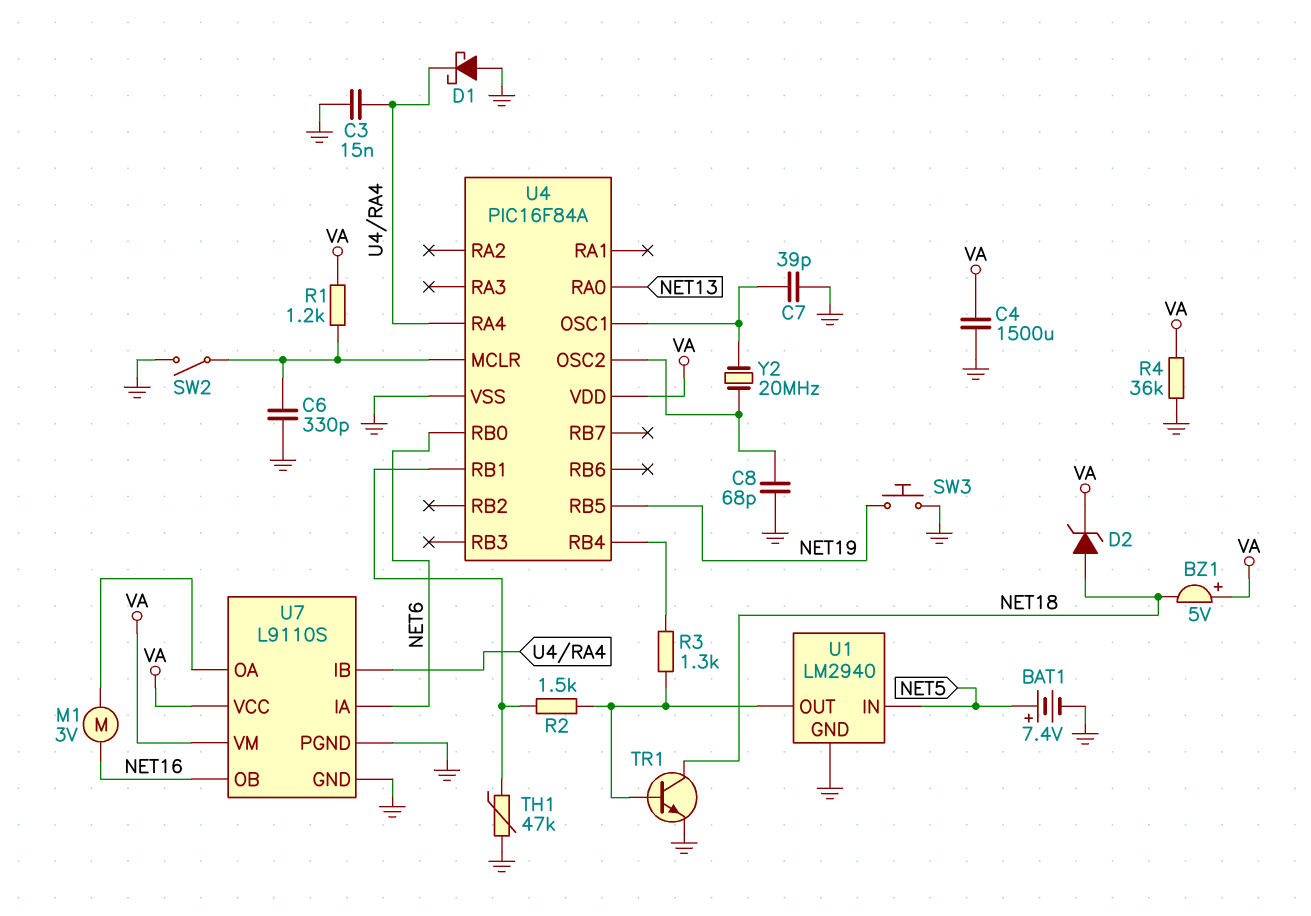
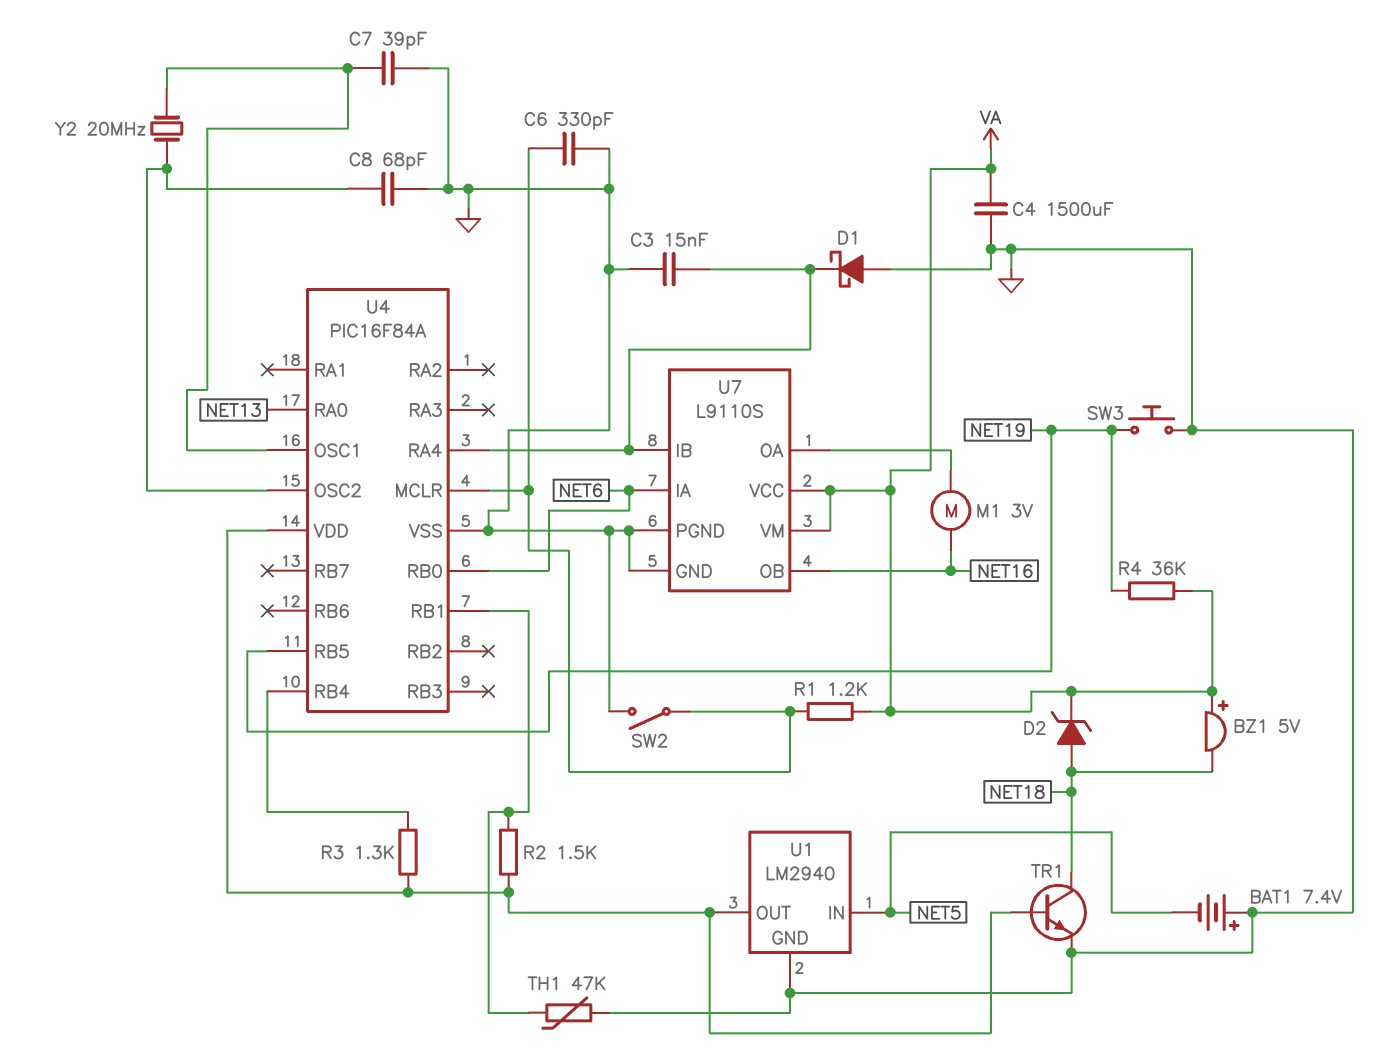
BAT1: 7.4V (plus NET5, minus GND) -> 7.4V (plus GND, minus NET5)
R4: 36k (GND, VA) -> 36k (NET19, VA)
U4 pin VDD: VA -> U1/OUT

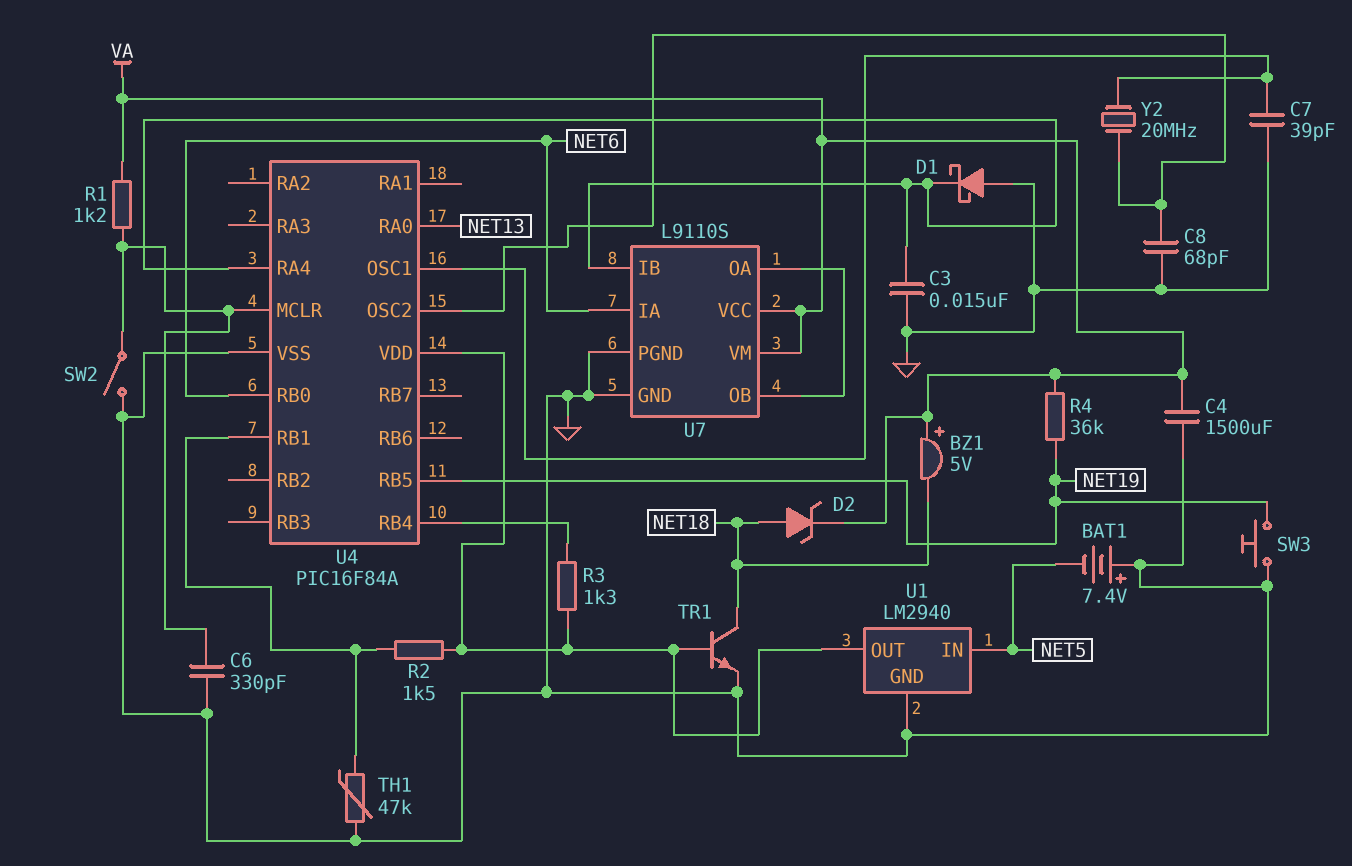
M1: motor 3V (NET16, U7/OA) -> none
U7 pin OB: NET16 -> U7/OA

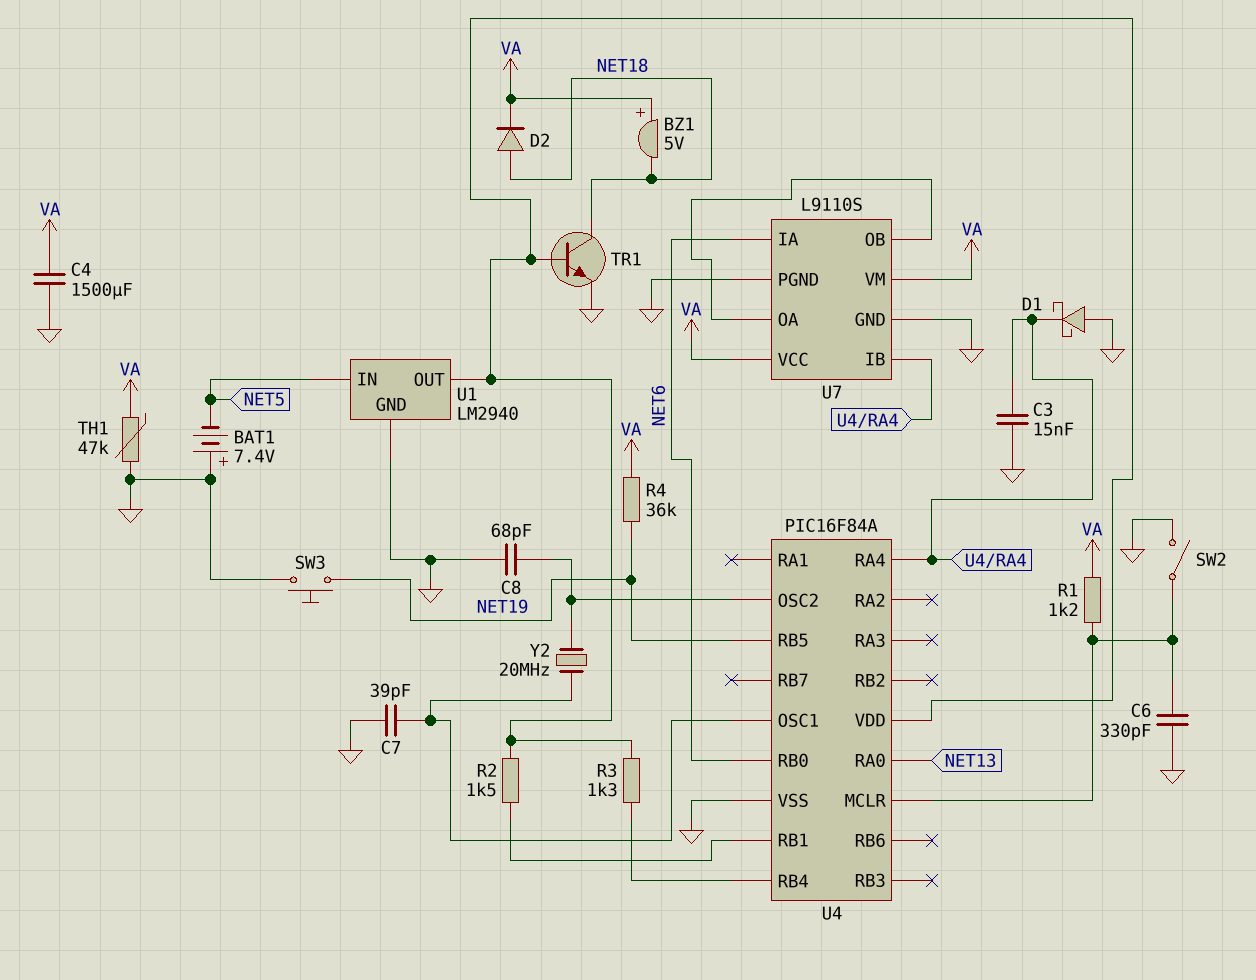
D2: zener (A NET18, K VA) -> diode (A NET18, K VA)
TH1: 47k (GND, U4/RB1) -> 47k (GND, VA)

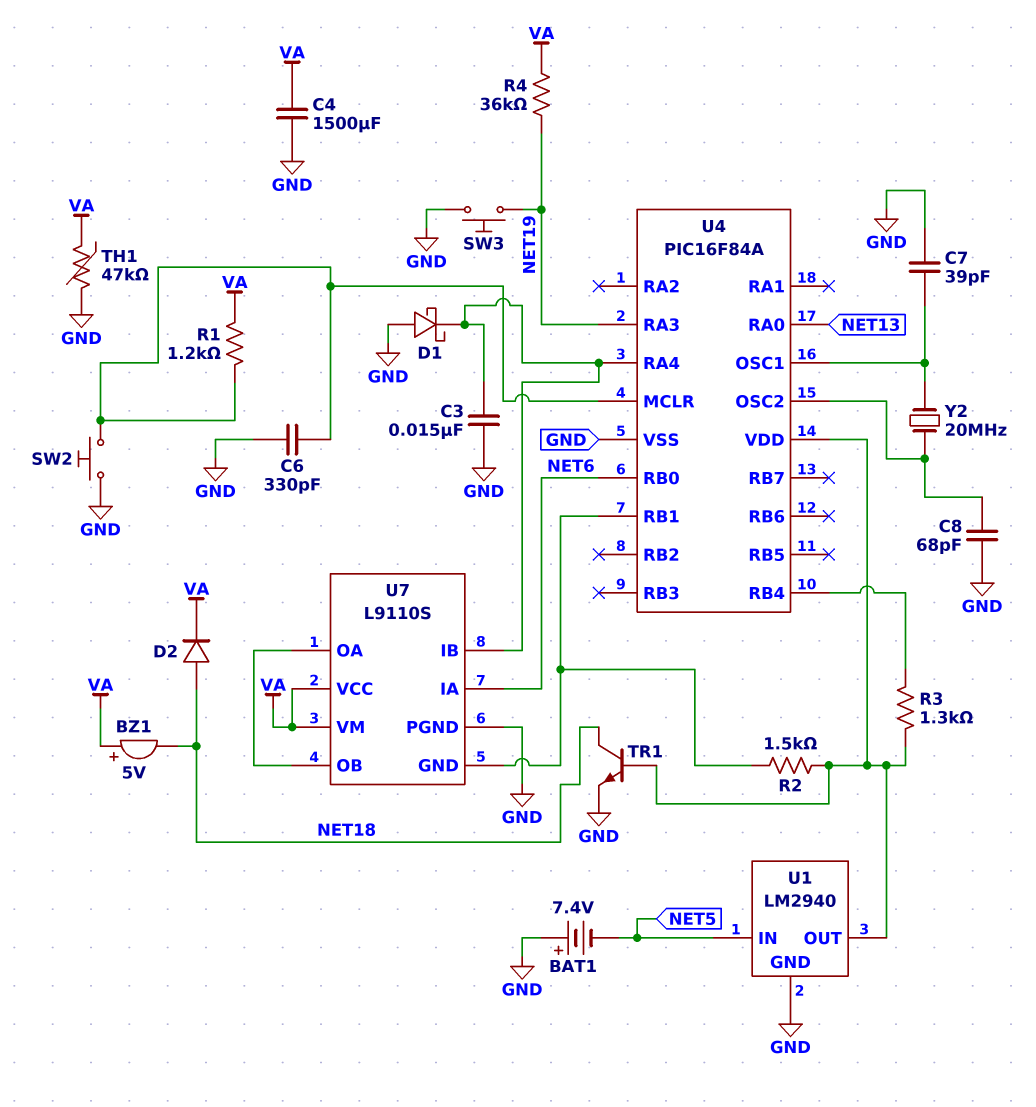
SW2: switch (GND, U4/MCLR) -> button (GND, U4/MCLR)
U4 pin RA3: none -> NET19
U4 pin RB5: NET19 -> none
U7 pin GND: GND -> U4/RB1

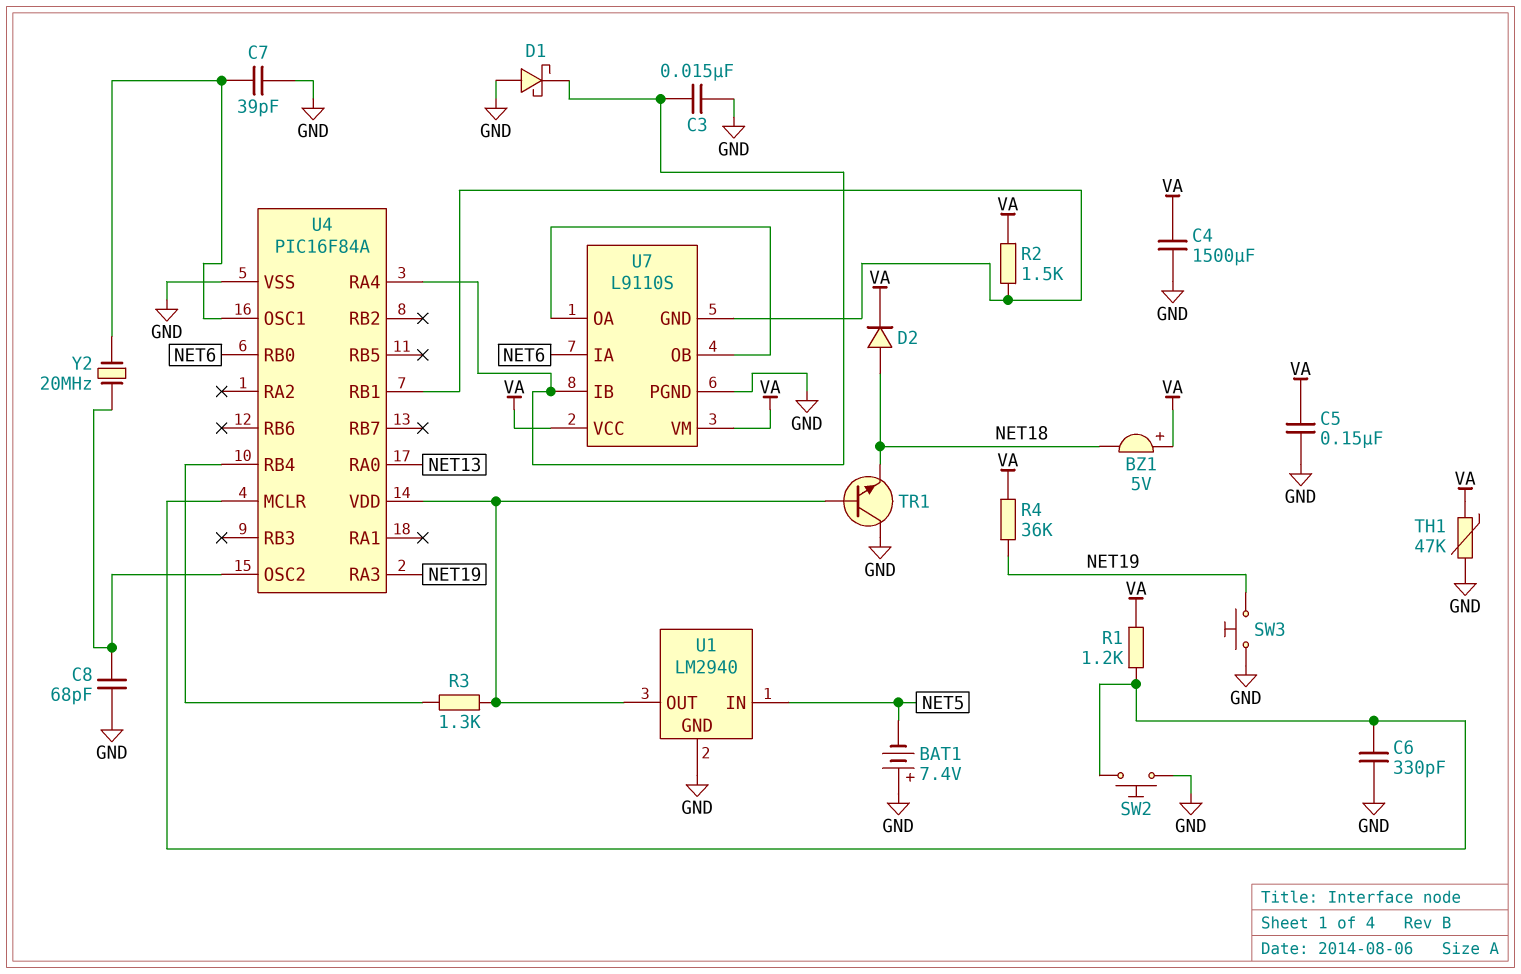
C5: none -> 150nF (GND, VA)
R2: 1.5k (U1/OUT, U4/RB1) -> 1.5k (U4/RB1, VA)
TR1: NPN (B U1/OUT, C NET18, E GND) -> NPN (B U1/OUT, C GND, E NET18)

